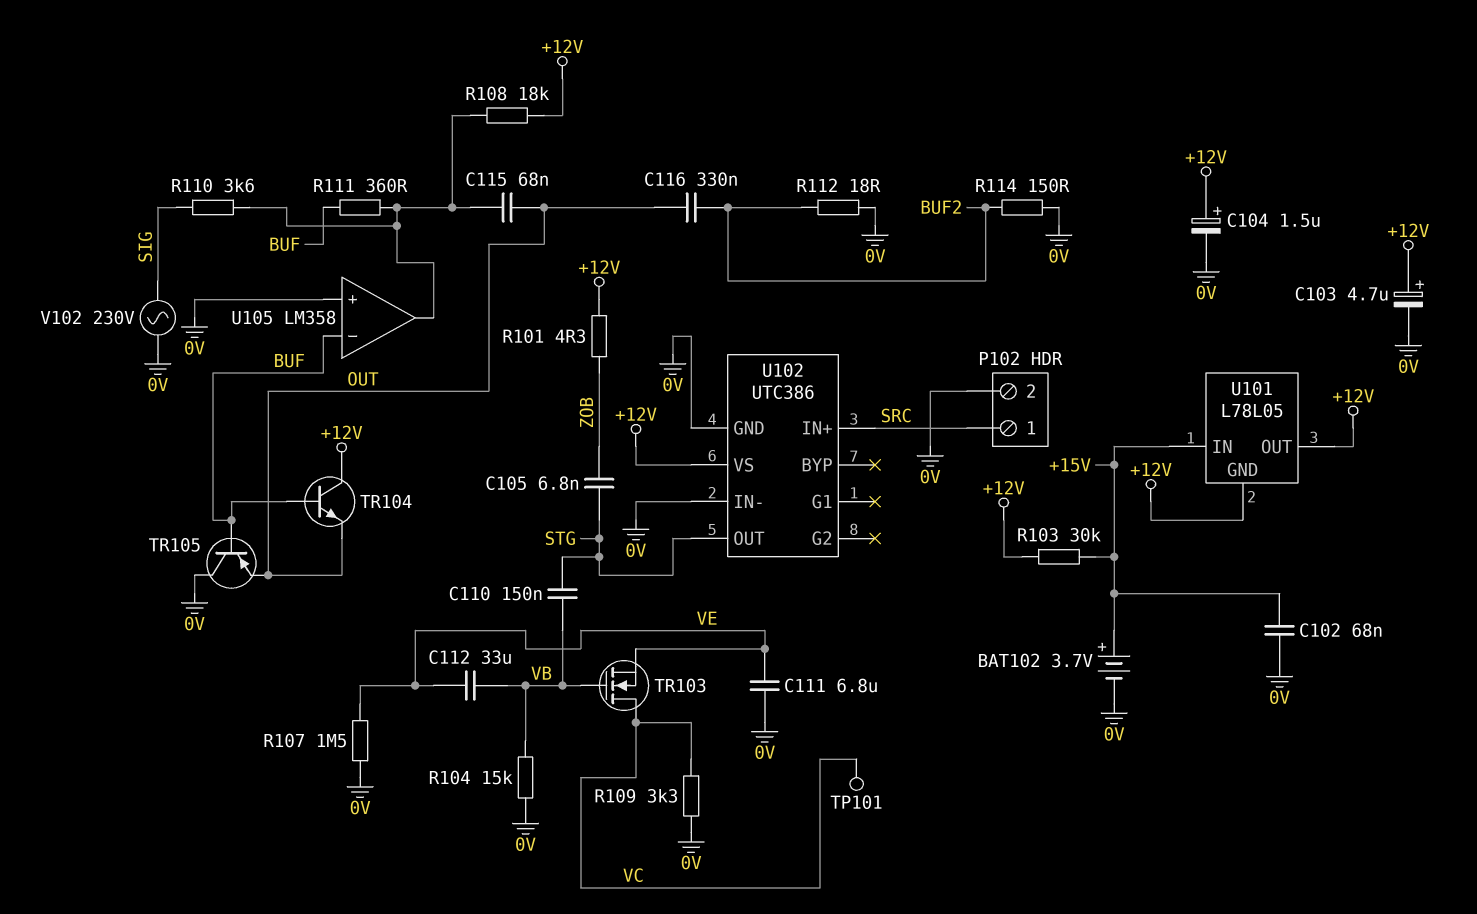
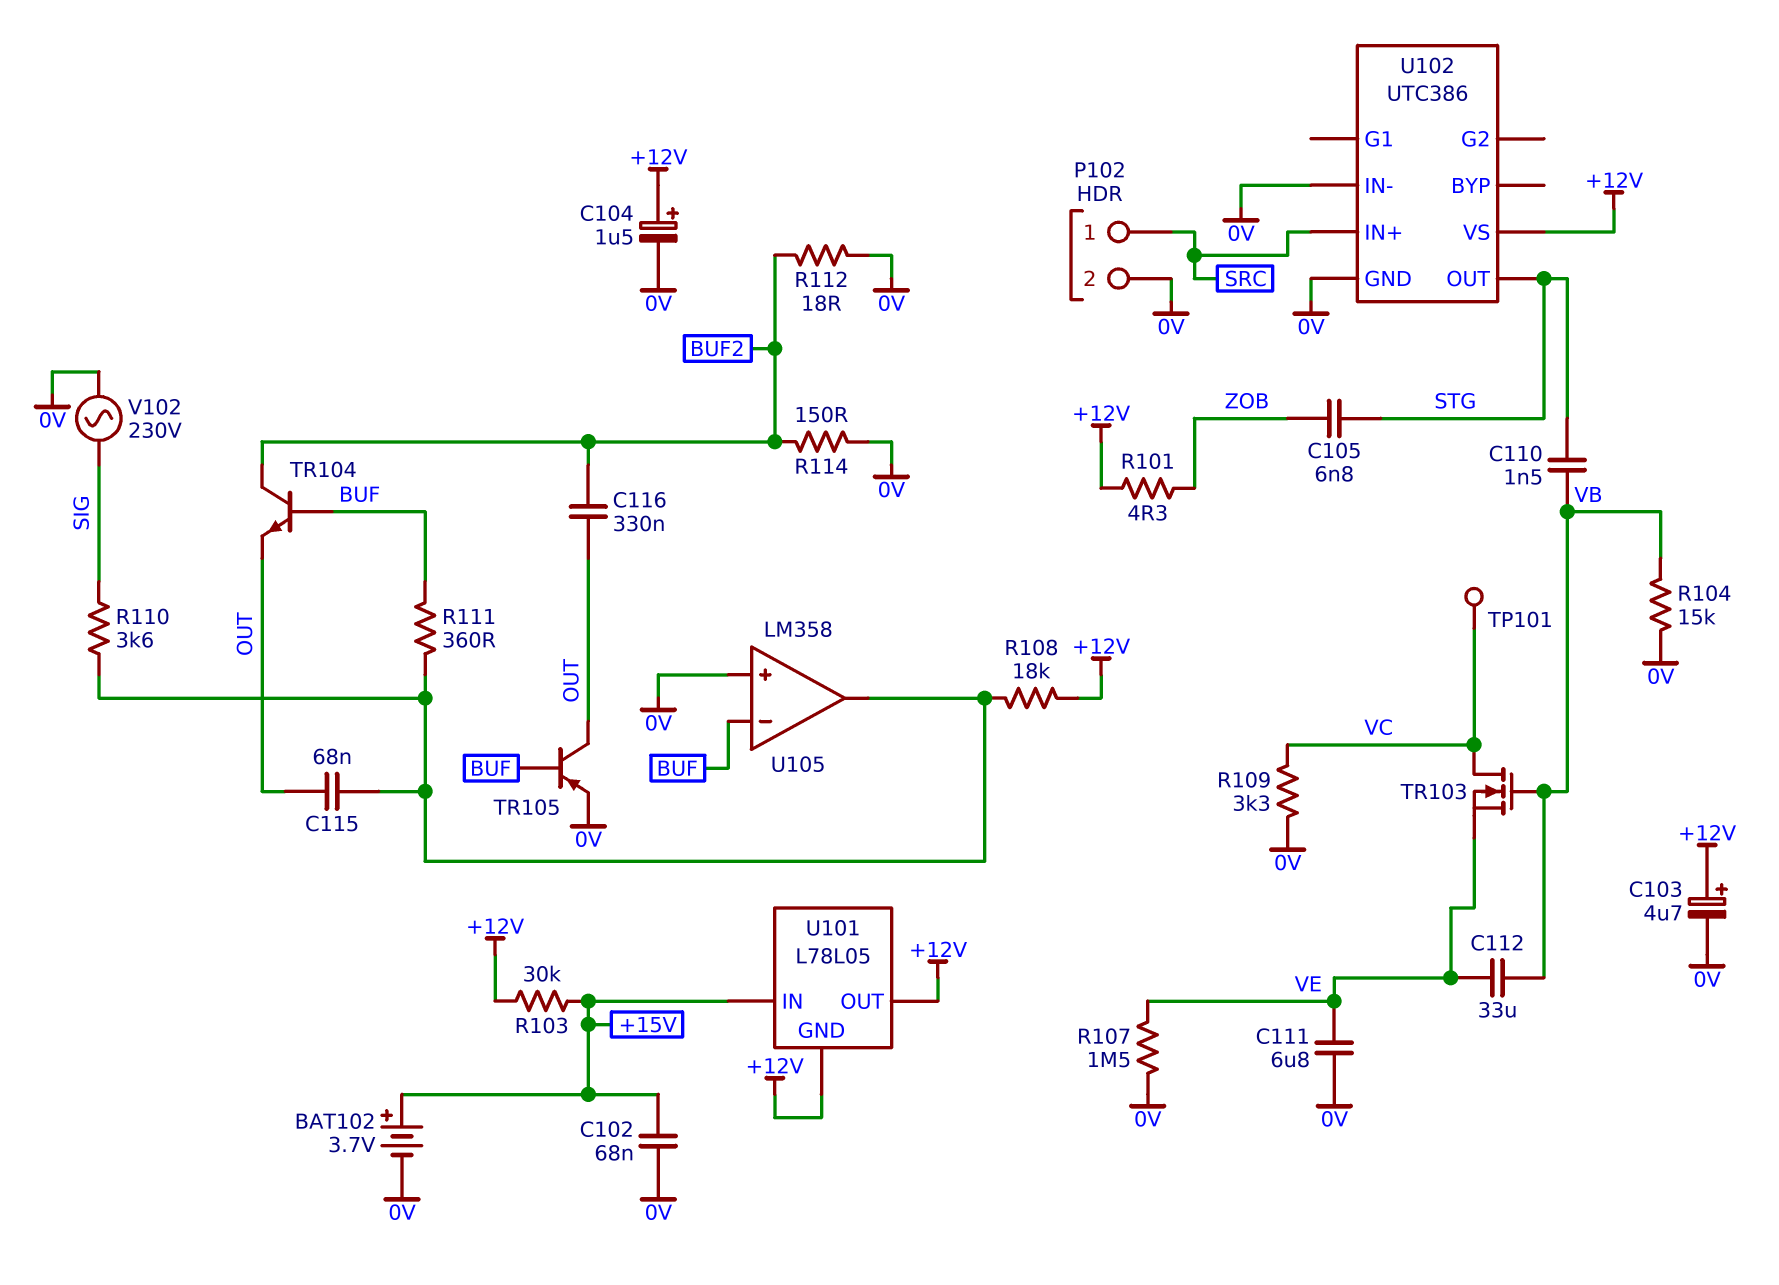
C110: 150nF (STG, VB) -> 1.5nF (STG, VB)
TR104: NPN (B BUF, C +12V, E OUT) -> NPN (B BUF, C BUF2, E OUT)
TR105: PNP (B BUF, C 0V, E OUT) -> PNP (B BUF, C OUT, E 0V)

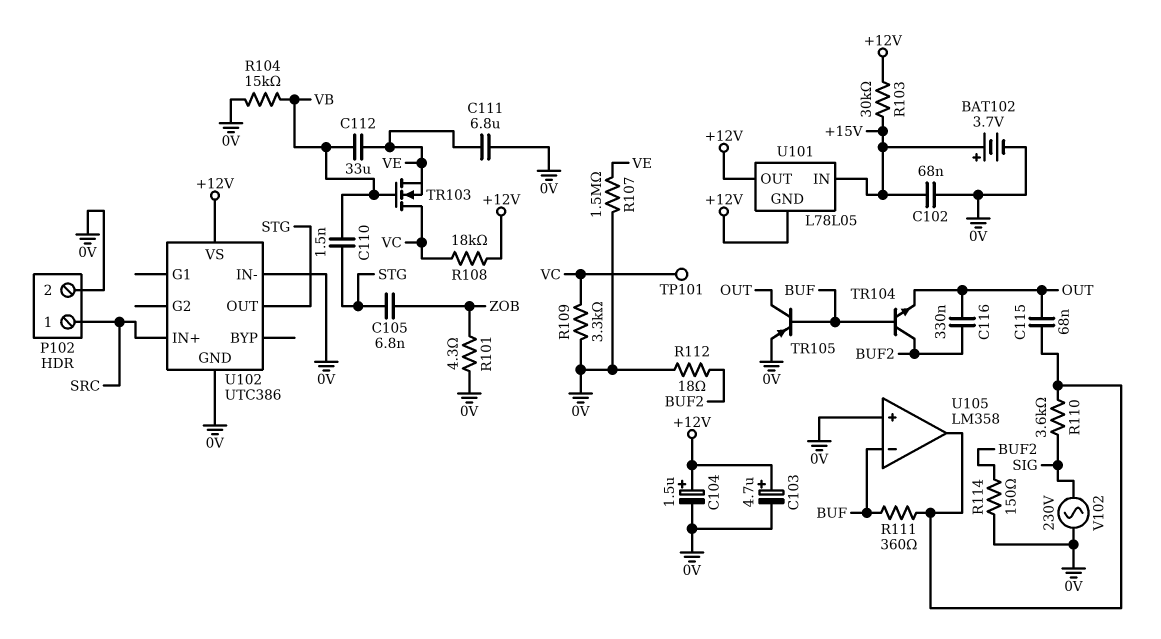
R101: 4.3 (+12V, ZOB) -> 4.3 (0V, ZOB)
R108: 18k (+12V, U105/out) -> 18k (+12V, VC)

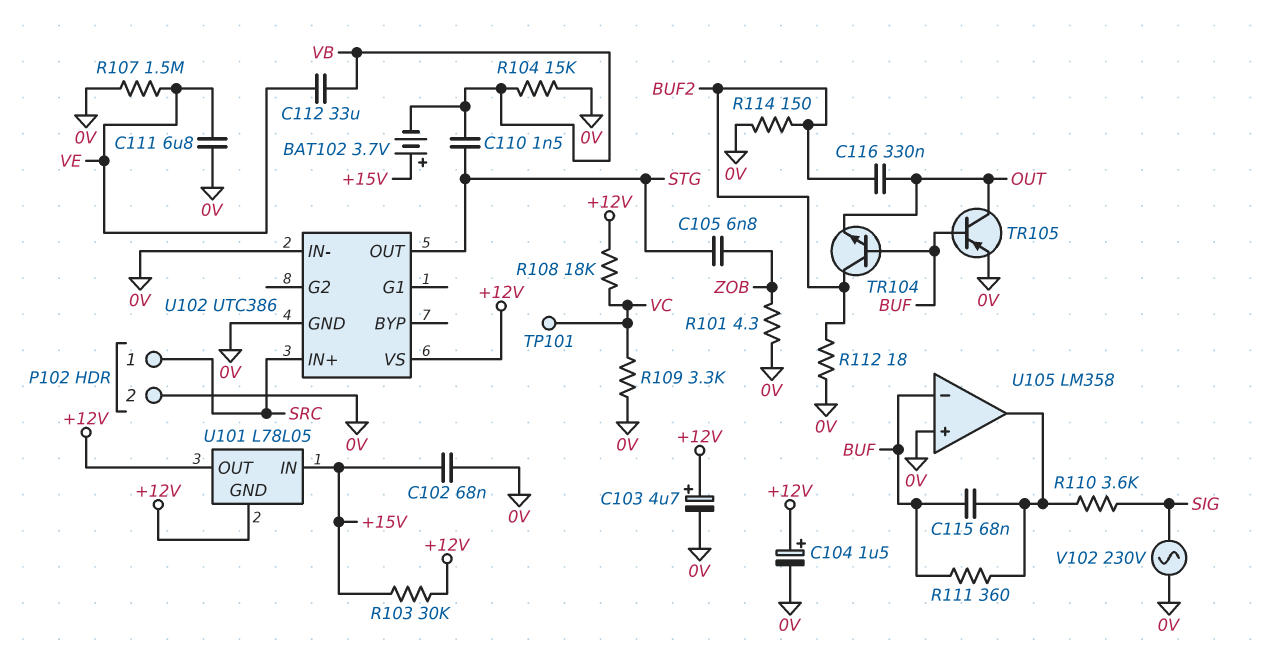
BAT102: 3.7V (plus +15V, minus 0V) -> 3.7V (plus +15V, minus VB)
C115: 68nF (OUT, U105/out) -> 68nF (BUF, U105/out)
TR103: NMOS (G VB, D VC, S VE) -> none

